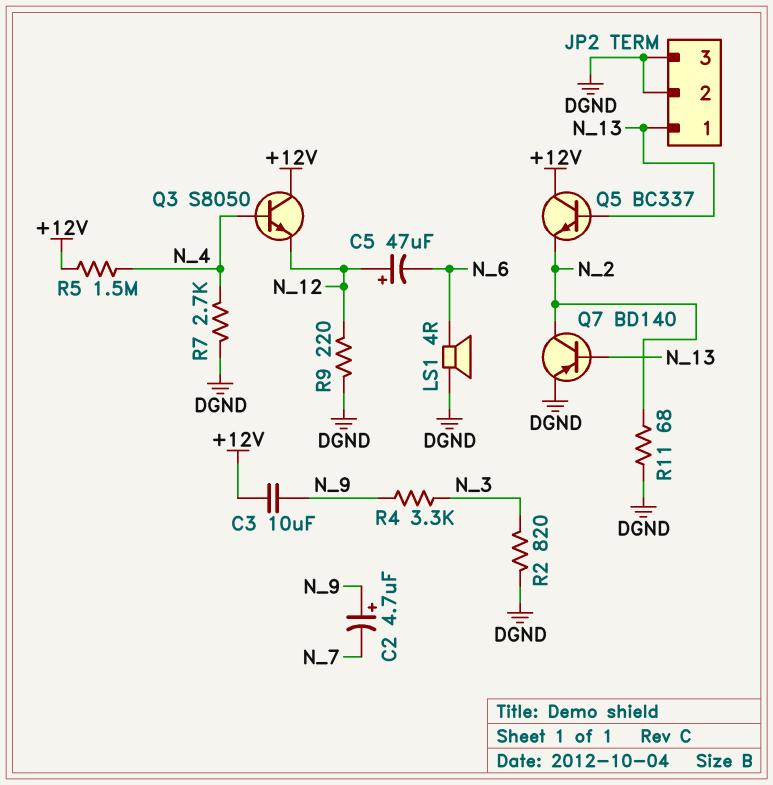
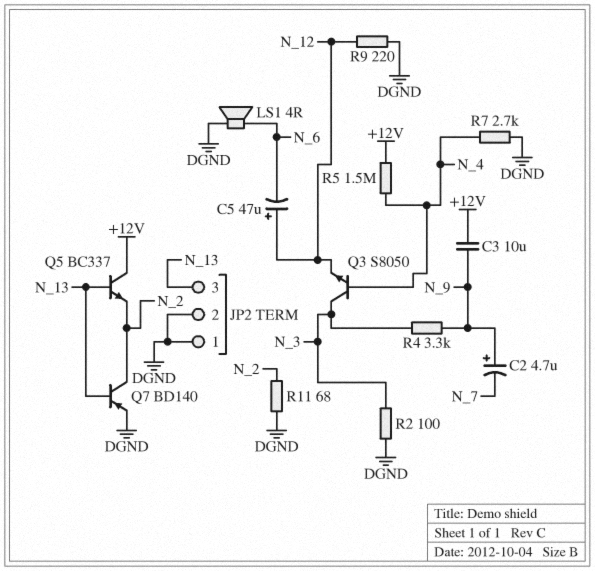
JP2 pin 1: N_13 -> DGND
JP2 pin 3: DGND -> N_13
Q3: NPN S8050 (B N_4, C +12V, E N_12) -> NPN S8050 (B N_4, C N_3, E N_12)
R2: 820 (DGND, N_3) -> 100 (DGND, N_3)

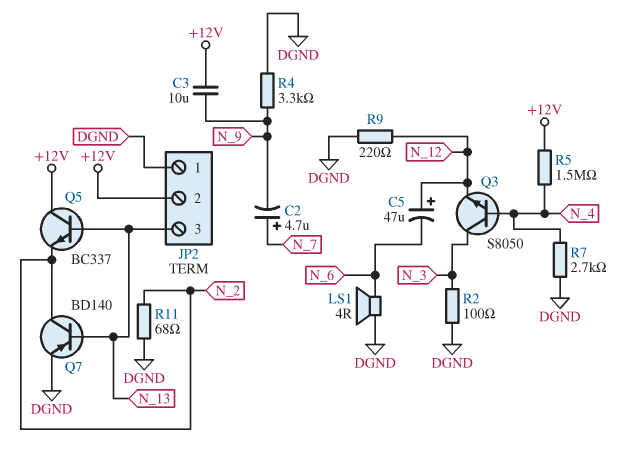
C2: 4.7uF (plus N_9, minus N_7) -> 4.7uF (plus N_7, minus N_9)
JP2 pin 2: DGND -> +12V
R4: 3.3k (N_3, N_9) -> 3.3k (DGND, N_9)

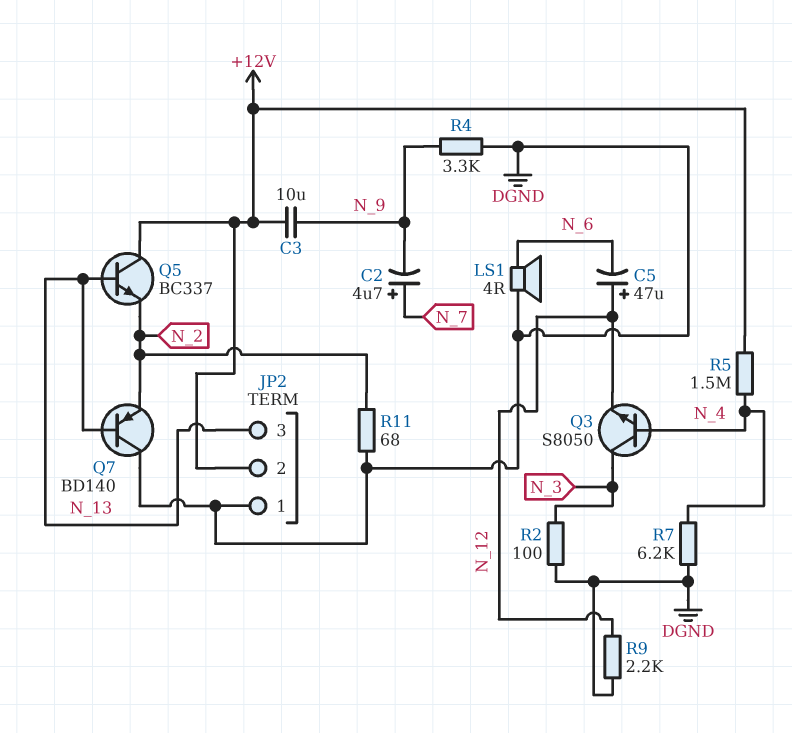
Q7: PNP BD140 (B N_13, C N_2, E DGND) -> PNP BD140 (B N_13, C DGND, E N_2)
R7: 2.7k (DGND, N_4) -> 6.2k (DGND, N_4)
R9: 220 (DGND, N_12) -> 2.2k (DGND, N_12)

